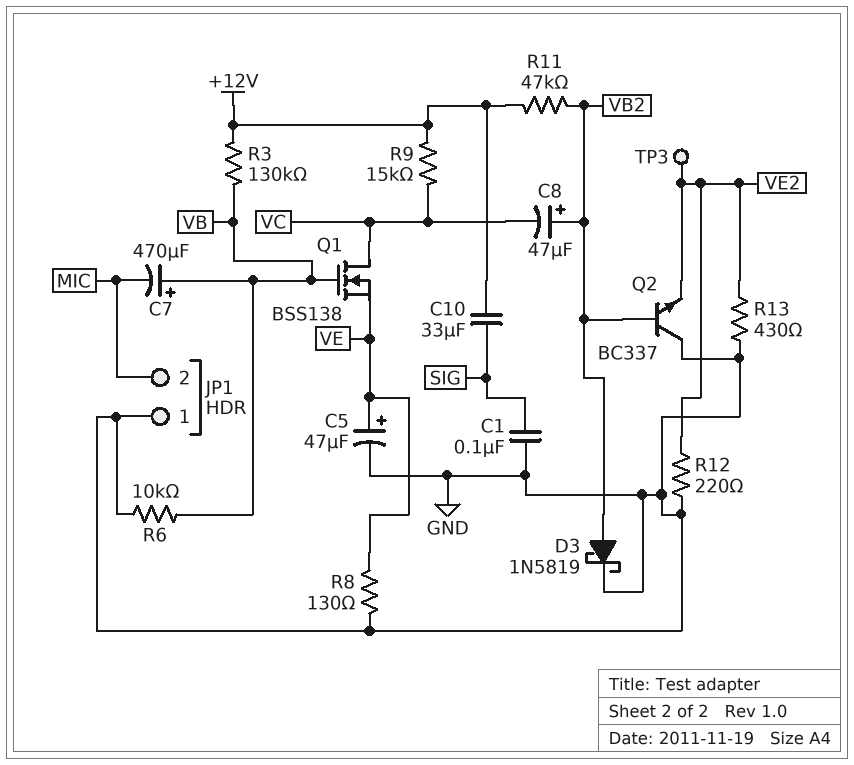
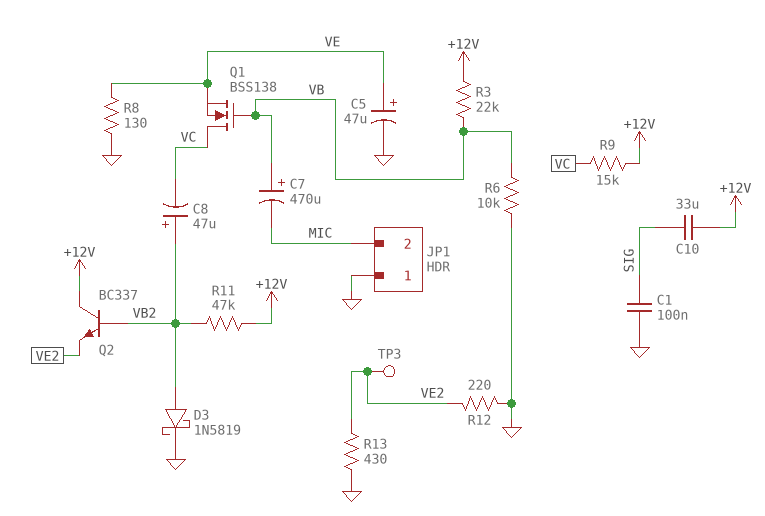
Q2: NPN BC337 (B VB2, C GND, E VE2) -> NPN BC337 (B VB2, C +12V, E VE2)
R3: 130k (+12V, VB) -> 22k (+12V, VB)

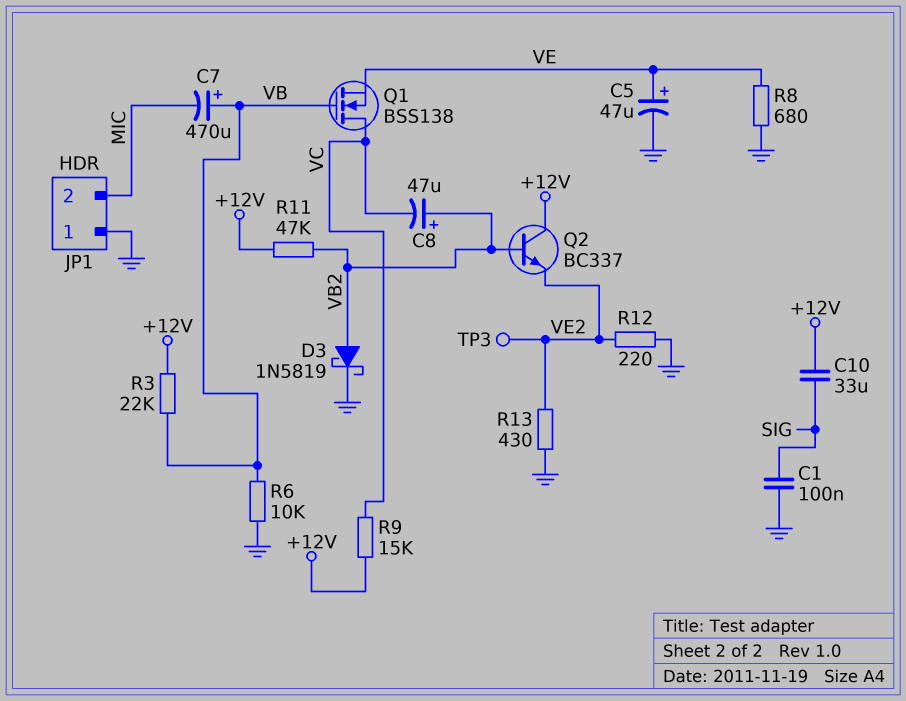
R8: 130 (GND, VE) -> 680 (GND, VE)

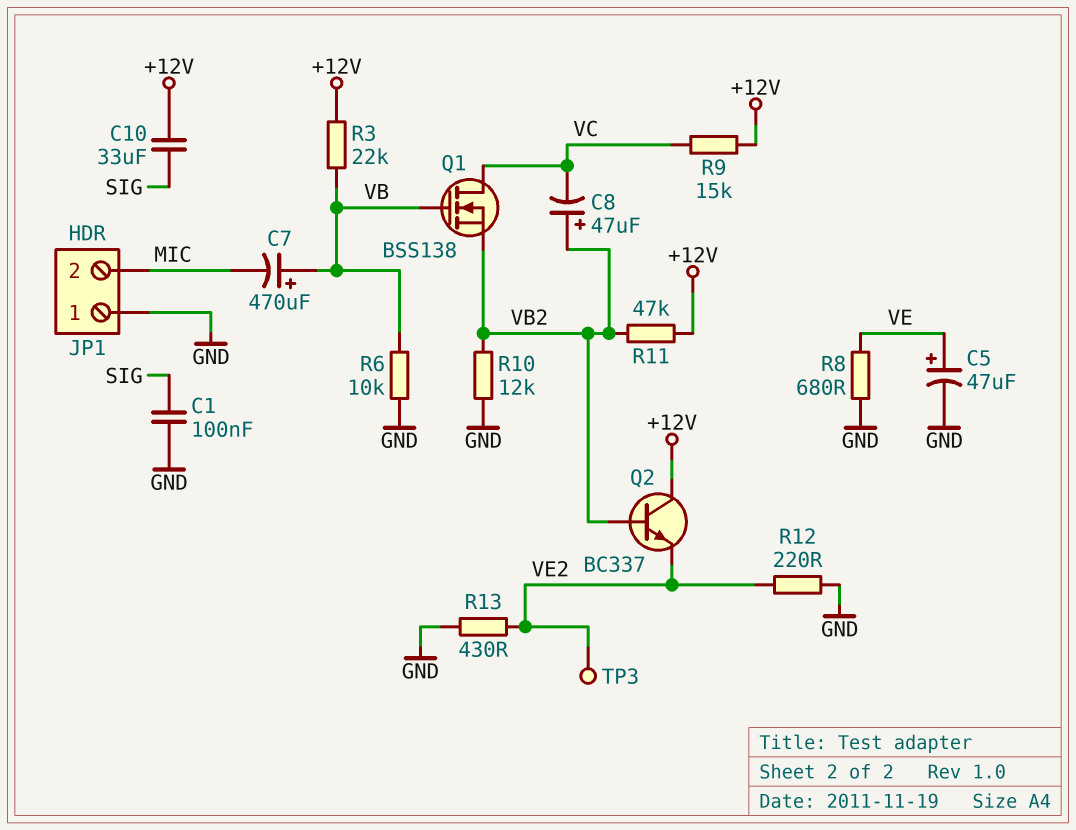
D3: schottky 1N5819 (A VB2, K GND) -> none
Q1: NMOS BSS138 (G VB, D VC, S VE) -> NMOS BSS138 (G VB, D VC, S VB2)
R10: none -> 12k (GND, VB2)

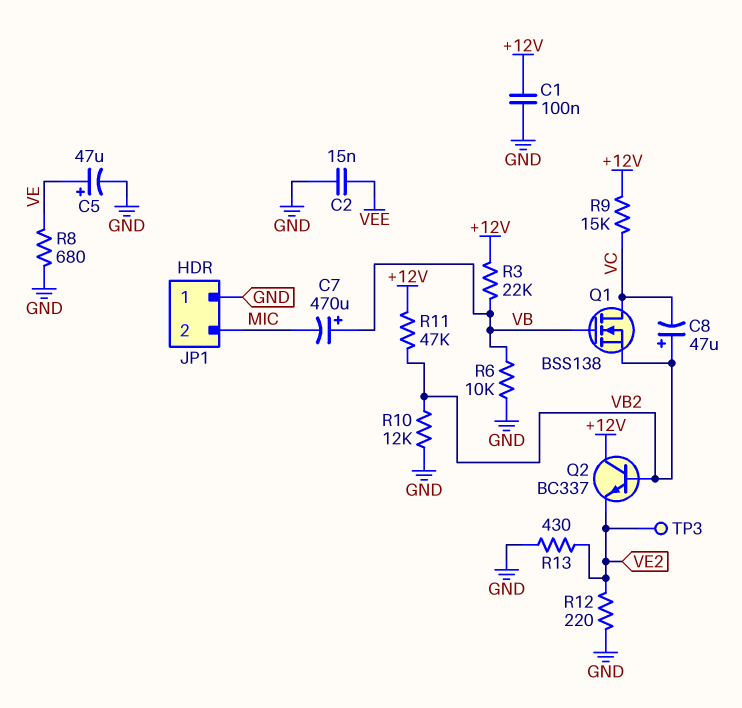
C1: 100nF (GND, SIG) -> 100nF (+12V, GND)
C2: none -> 15nF (GND, VEE)
C10: 33uF (+12V, SIG) -> none

